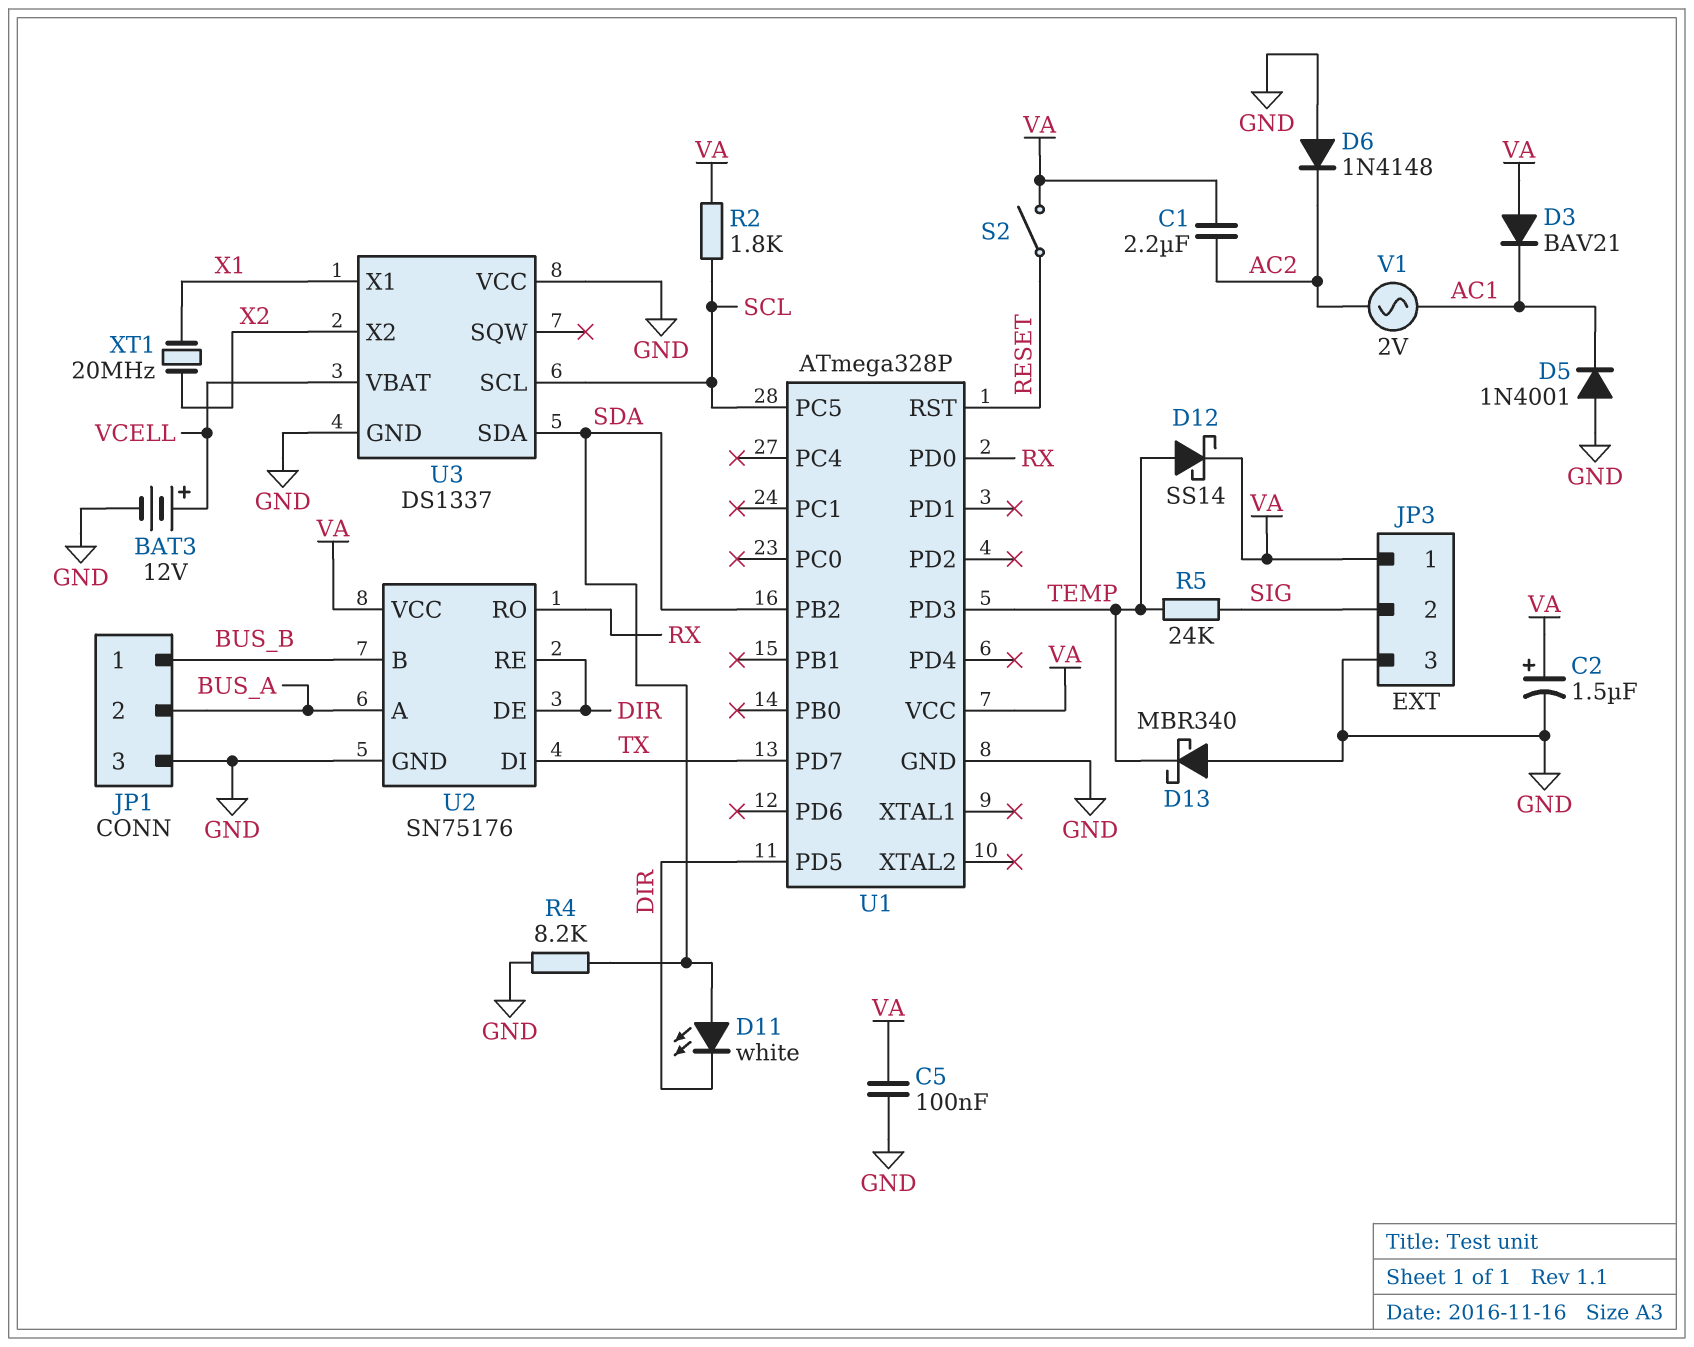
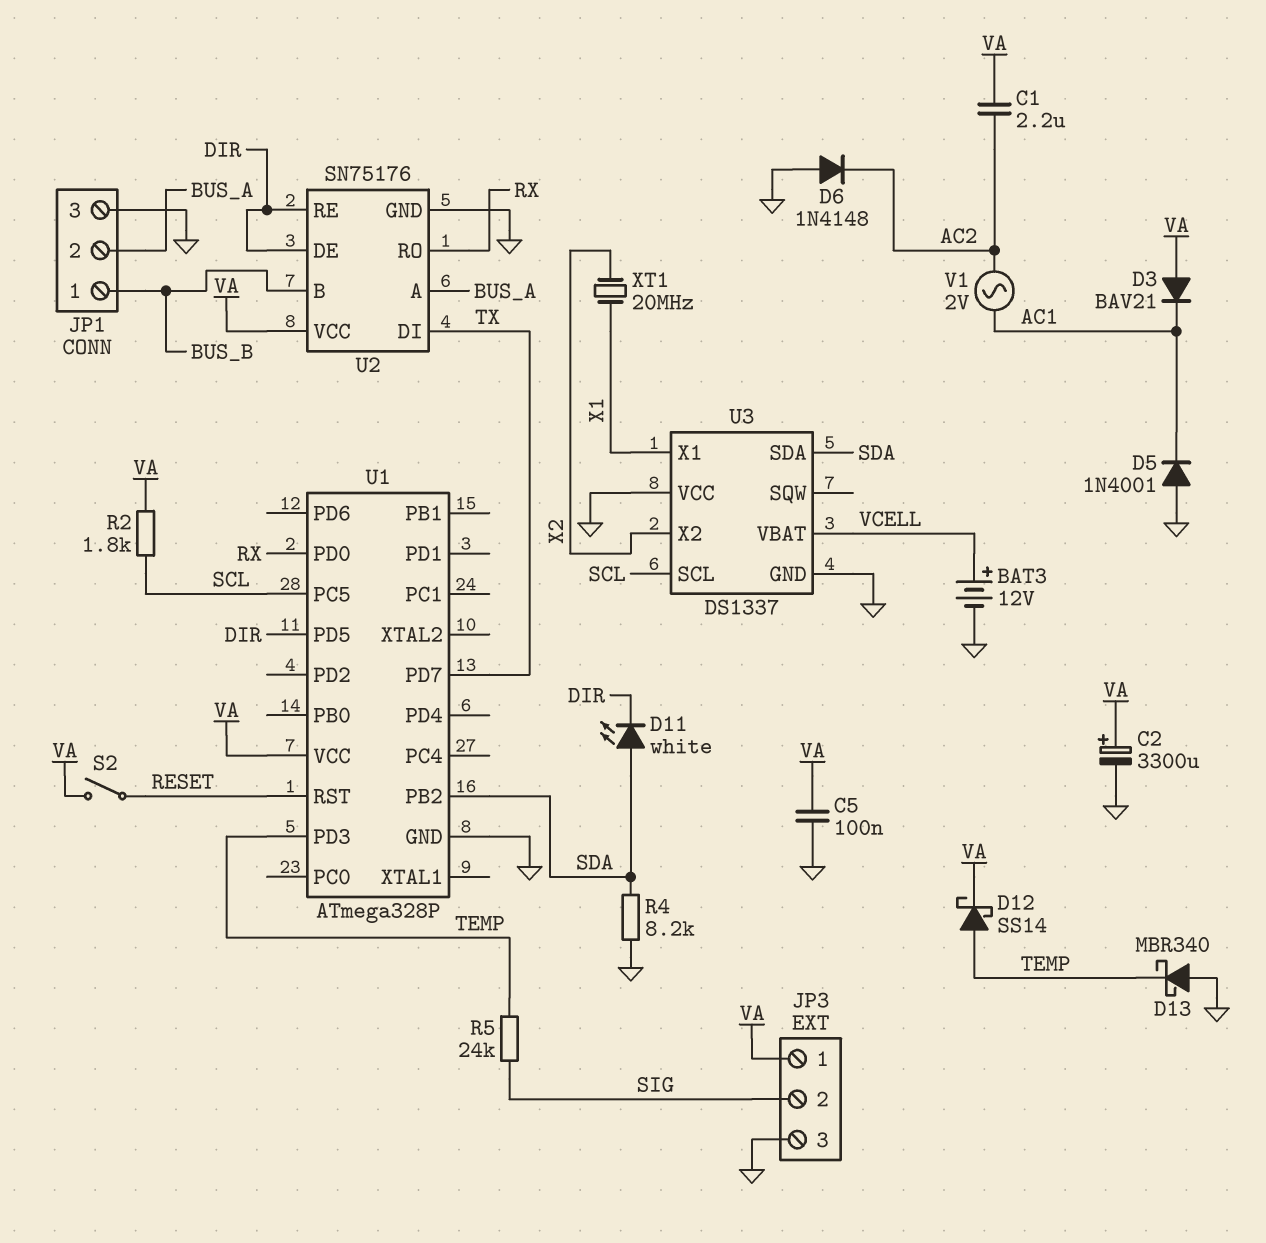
C2: 1.5uF (plus VA, minus GND) -> 3300uF (plus VA, minus GND)

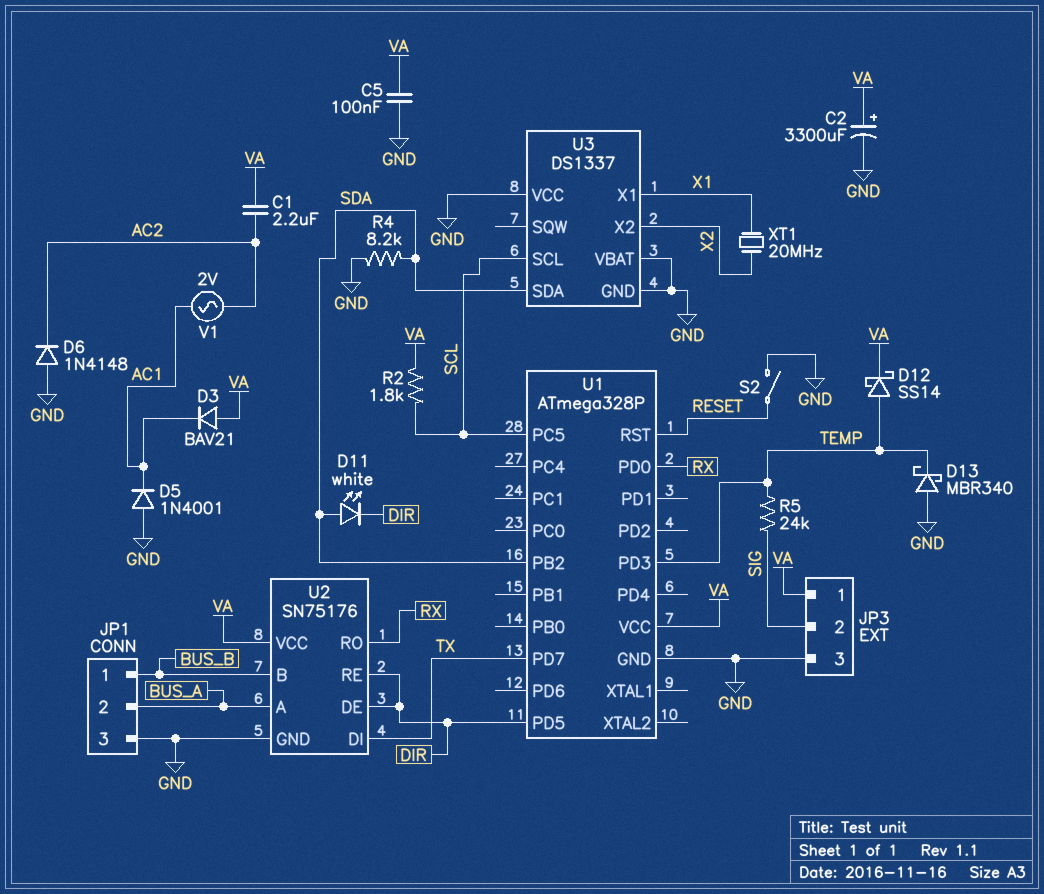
BAT3: 12V (plus VCELL, minus GND) -> none
S2: switch (RESET, VA) -> switch (GND, RESET)
U3 pin VBAT: VCELL -> GND

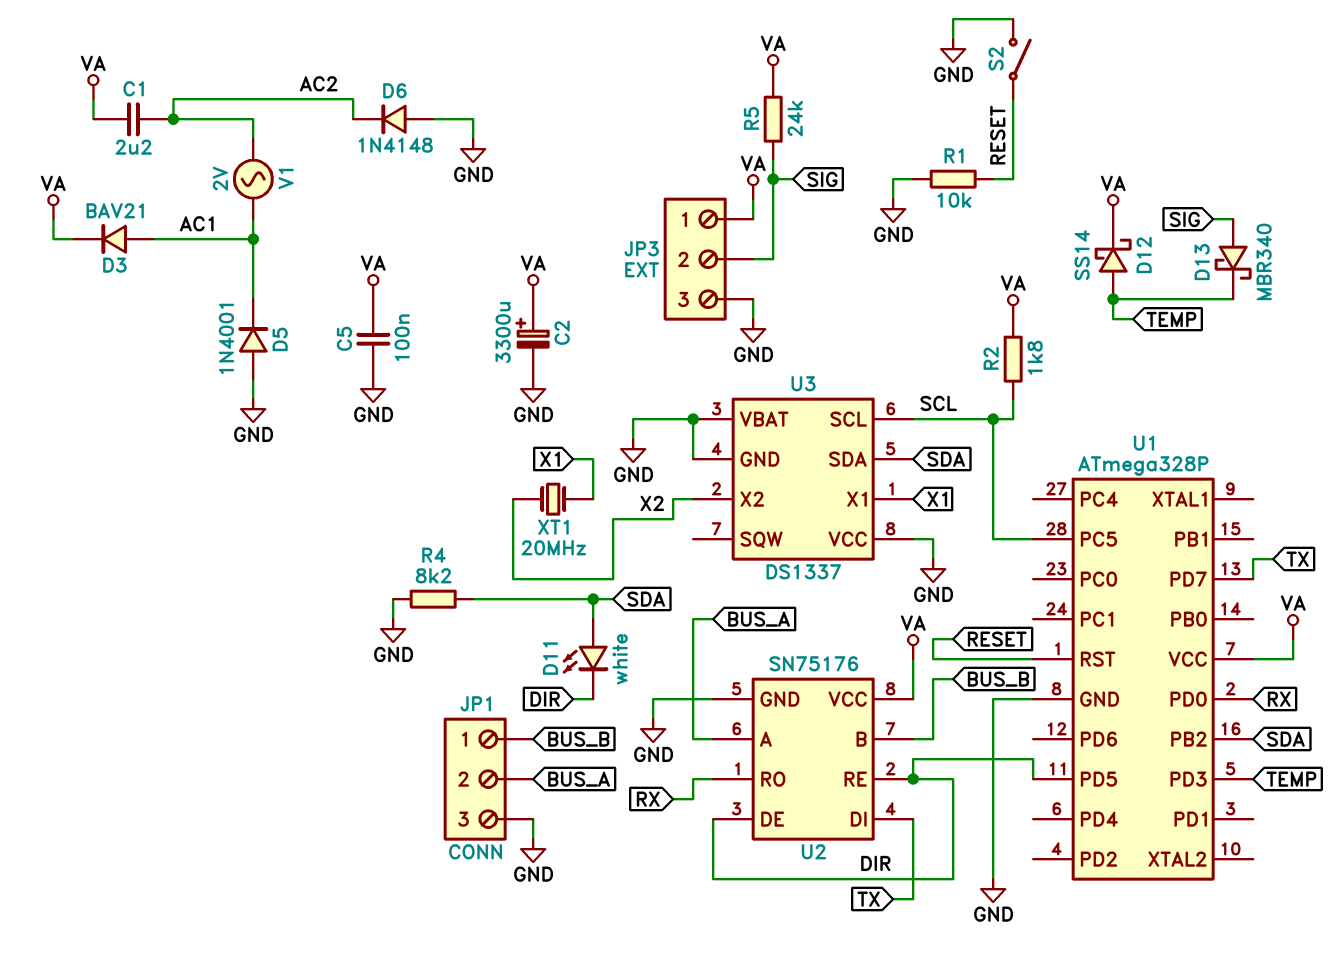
D3: diode BAV21 (A VA, K AC1) -> diode BAV21 (A AC1, K VA)
D13: schottky MBR340 (A GND, K TEMP) -> schottky MBR340 (A SIG, K TEMP)
R1: none -> 10k (GND, RESET)
R5: 24k (SIG, TEMP) -> 24k (SIG, VA)

